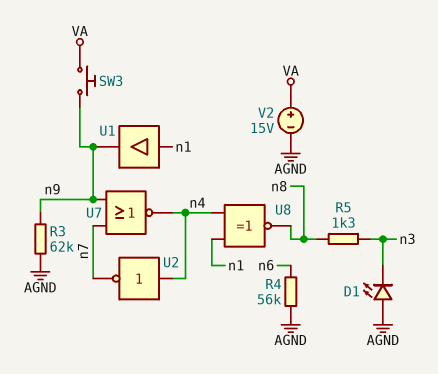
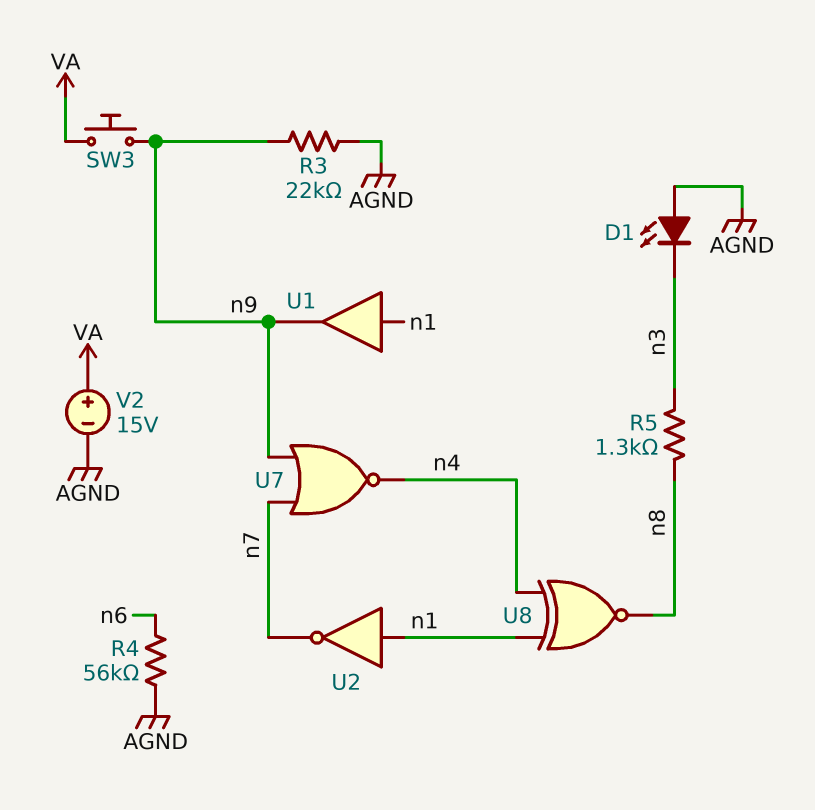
R3: 62k (AGND, n9) -> 22k (AGND, n9)
U2: NOT (in n4, out n7) -> NOT (in n1, out n7)

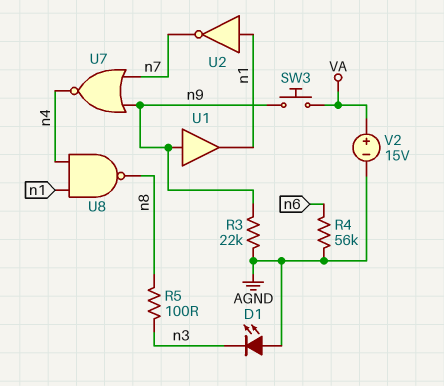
R5: 1.3k (n3, n8) -> 100 (n3, n8)
U1: buffer (in n1, out n9) -> buffer (in n9, out n1)
U8: XNOR (in n1, in n4, out n8) -> NAND (in n1, in n4, out n8)

